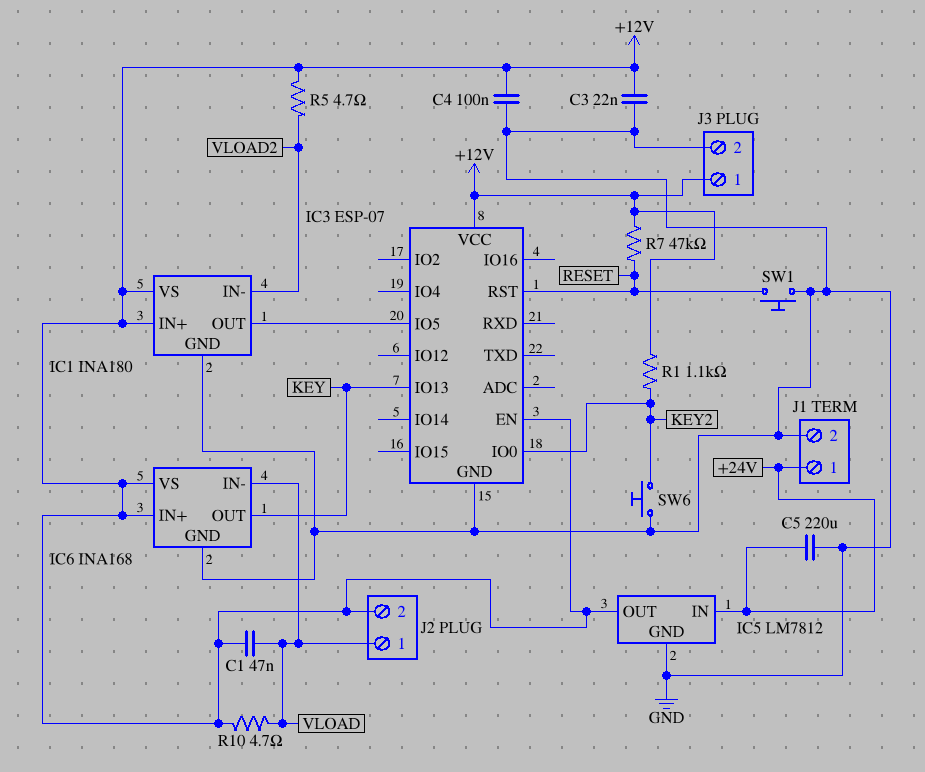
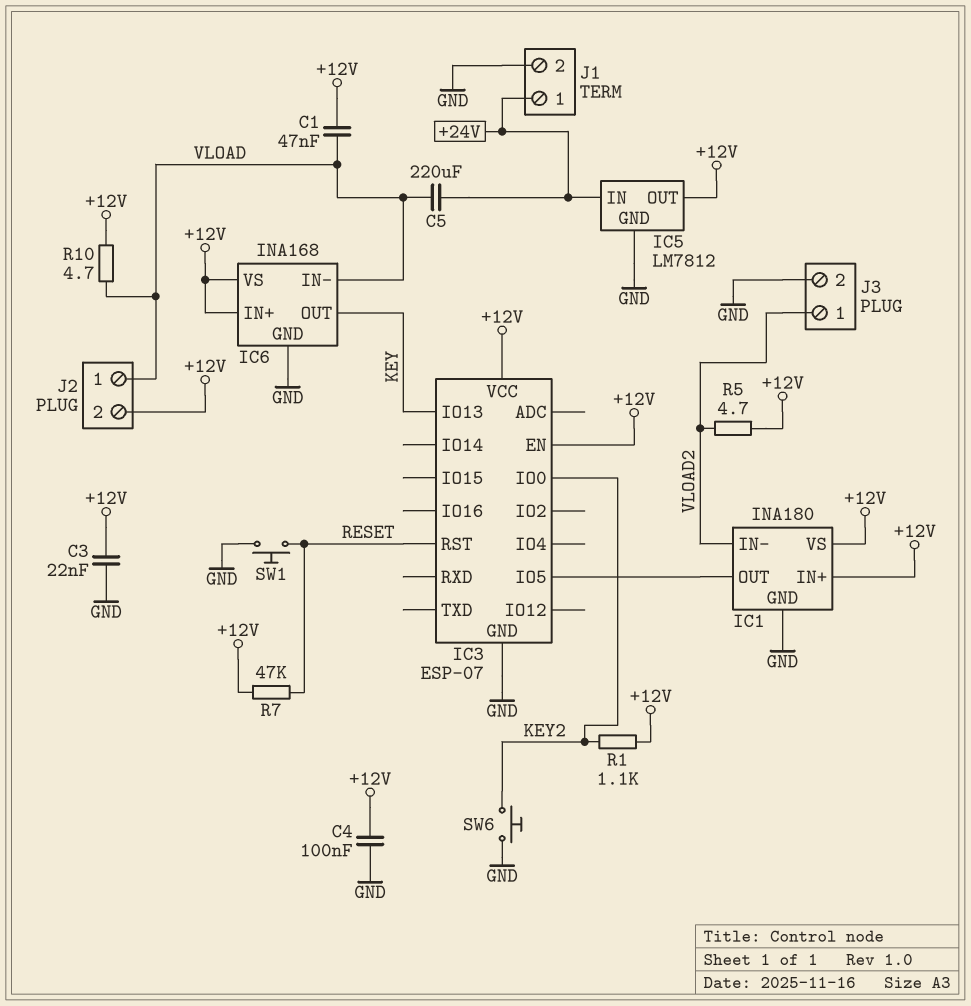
C5: 220uF (+24V, GND) -> 220uF (+24V, VLOAD)
J3 pin 1: +12V -> VLOAD2

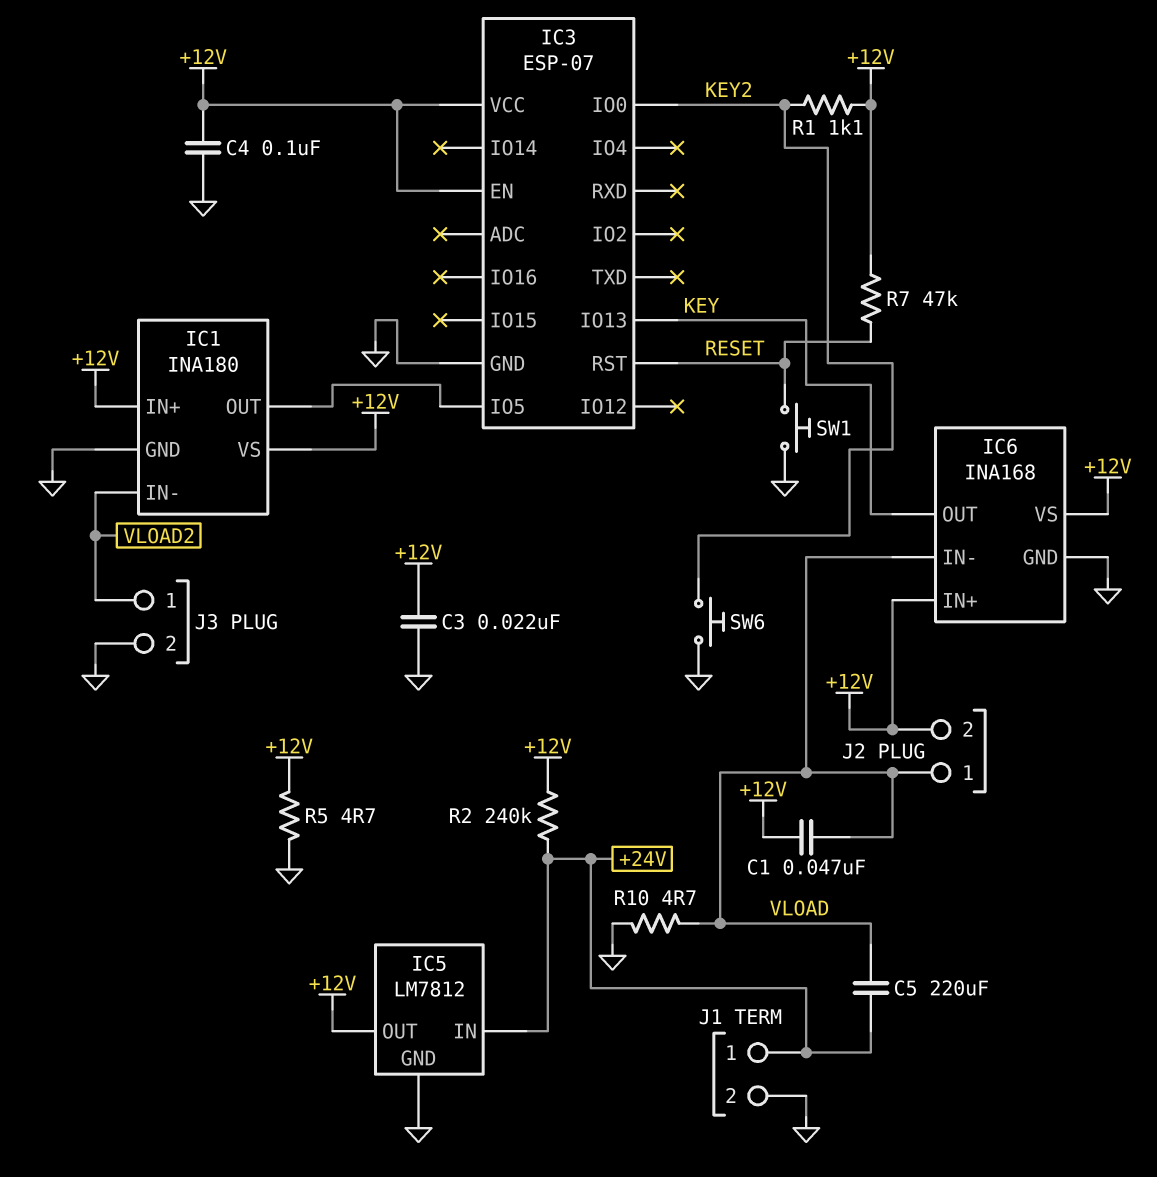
R2: none -> 240k (+12V, +24V)
R5: 4.7 (+12V, VLOAD2) -> 4.7 (+12V, GND)
R10: 4.7 (+12V, VLOAD) -> 4.7 (GND, VLOAD)

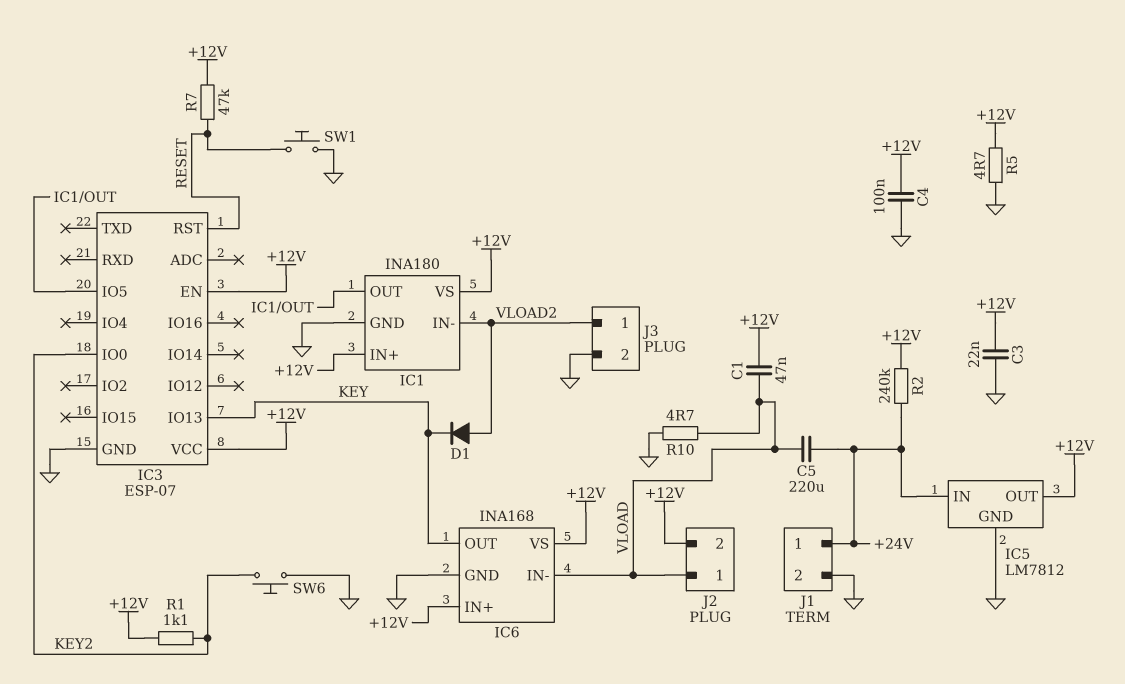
D1: none -> diode (A VLOAD2, K KEY)

